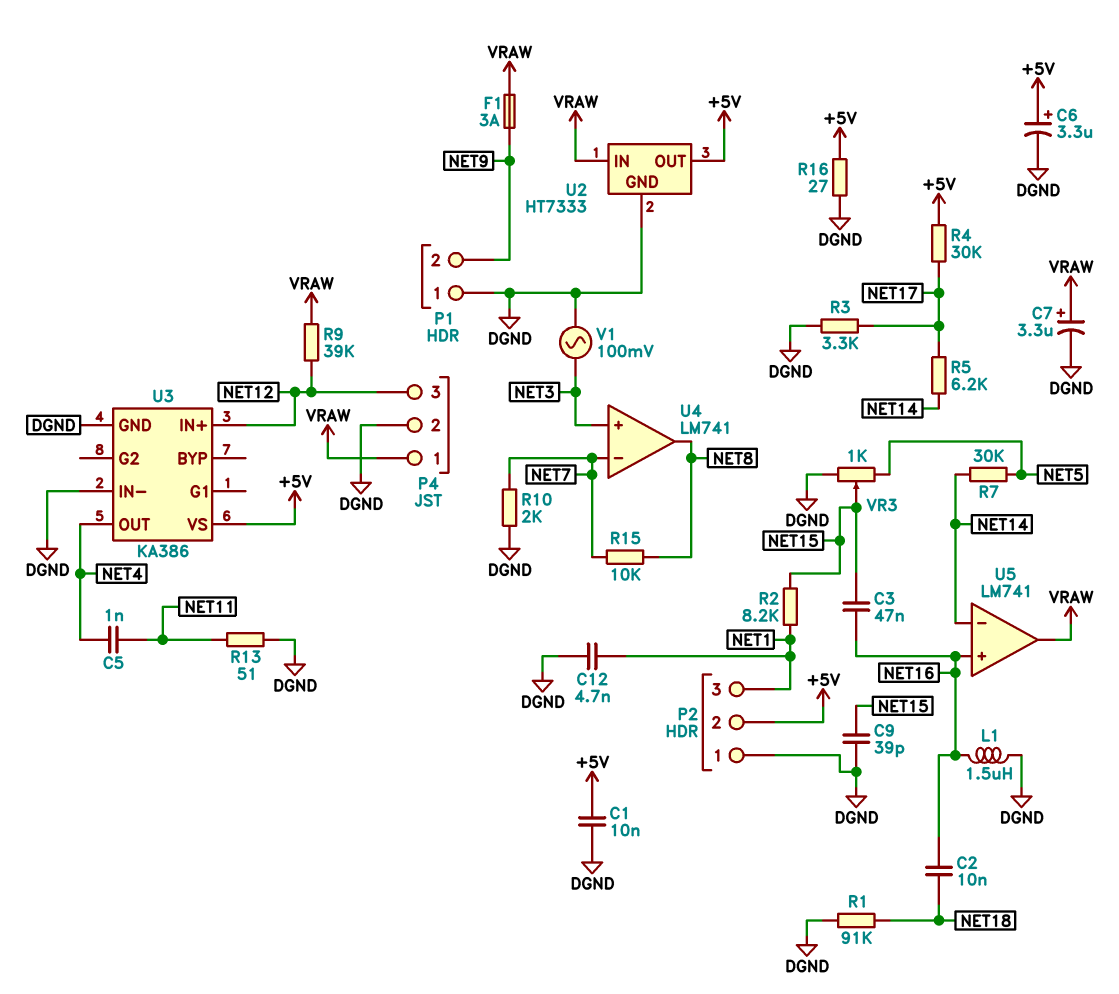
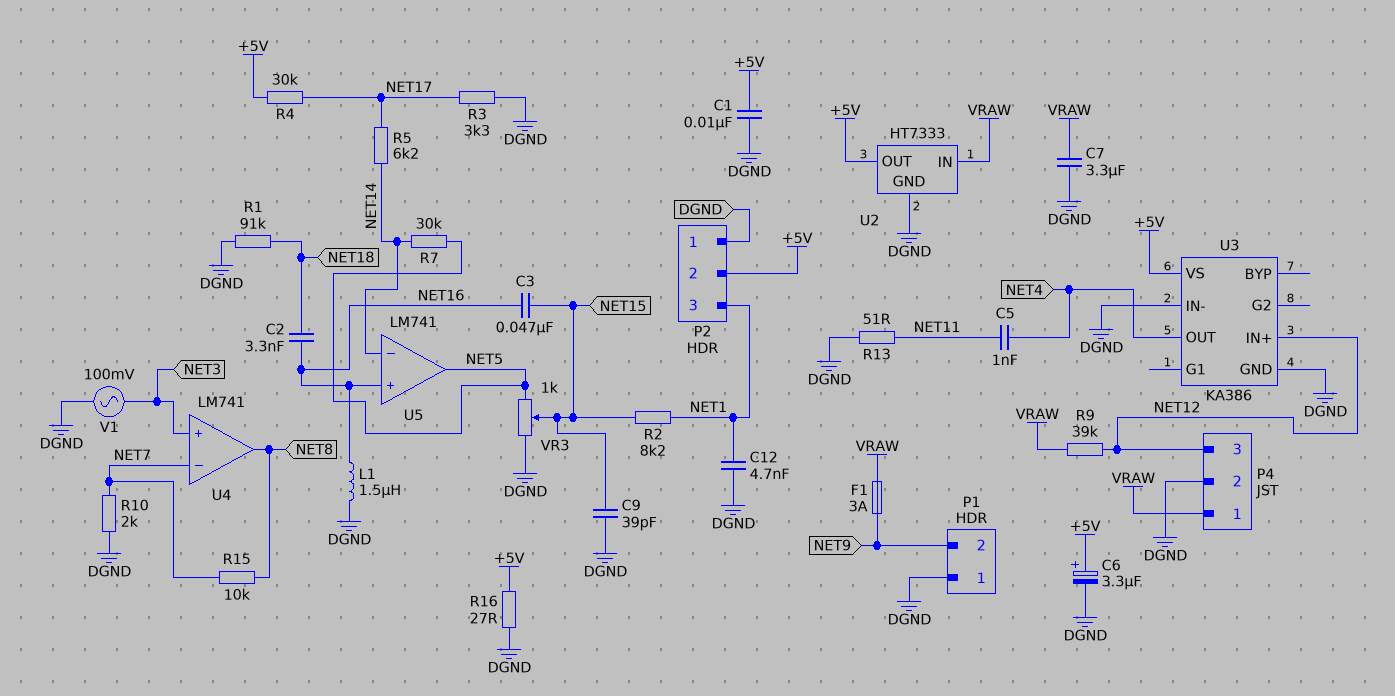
C2: 10nF (NET16, NET18) -> 3.3nF (NET16, NET18)
C7: 3.3uF (plus VRAW, minus DGND) -> 3.3uF (DGND, VRAW)
U5 pin out: VRAW -> NET5

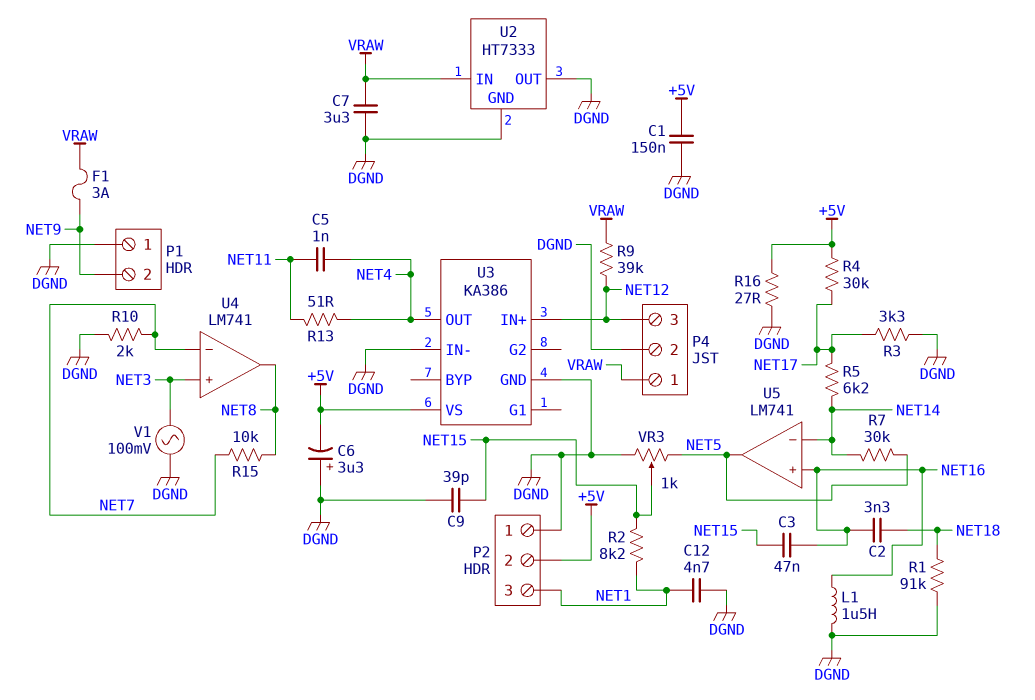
C1: 10nF (+5V, DGND) -> 150nF (+5V, DGND)
C6: 3.3uF (plus +5V, minus DGND) -> 3.3uF (plus DGND, minus +5V)
R13: 51 (DGND, NET11) -> 51 (NET4, NET11)
U2 pin OUT: +5V -> DGND

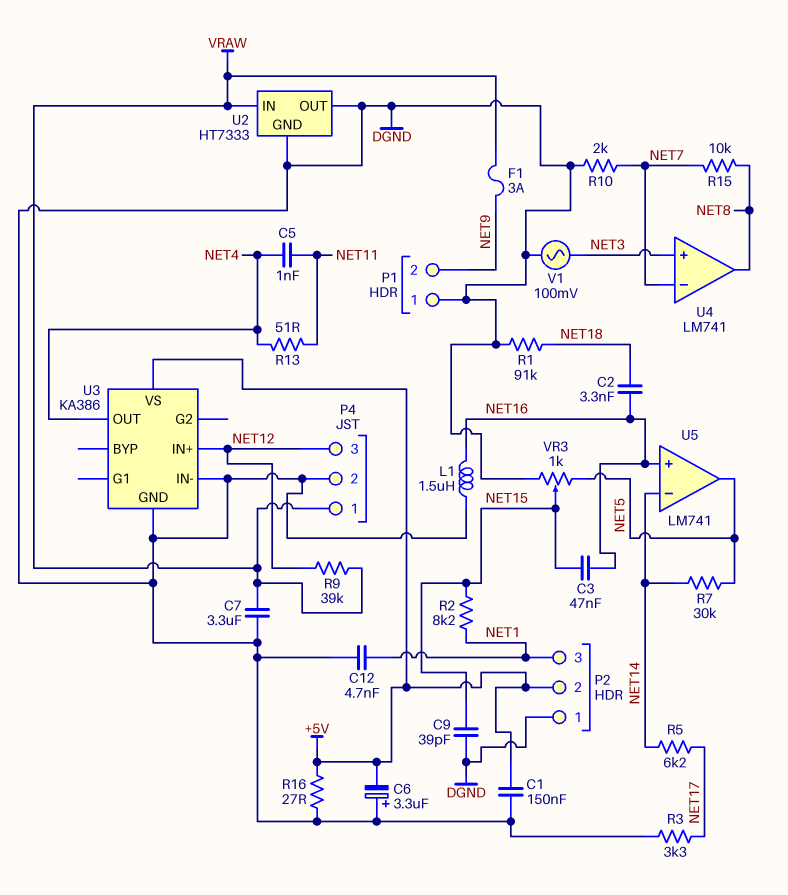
R4: 30k (+5V, NET17) -> none

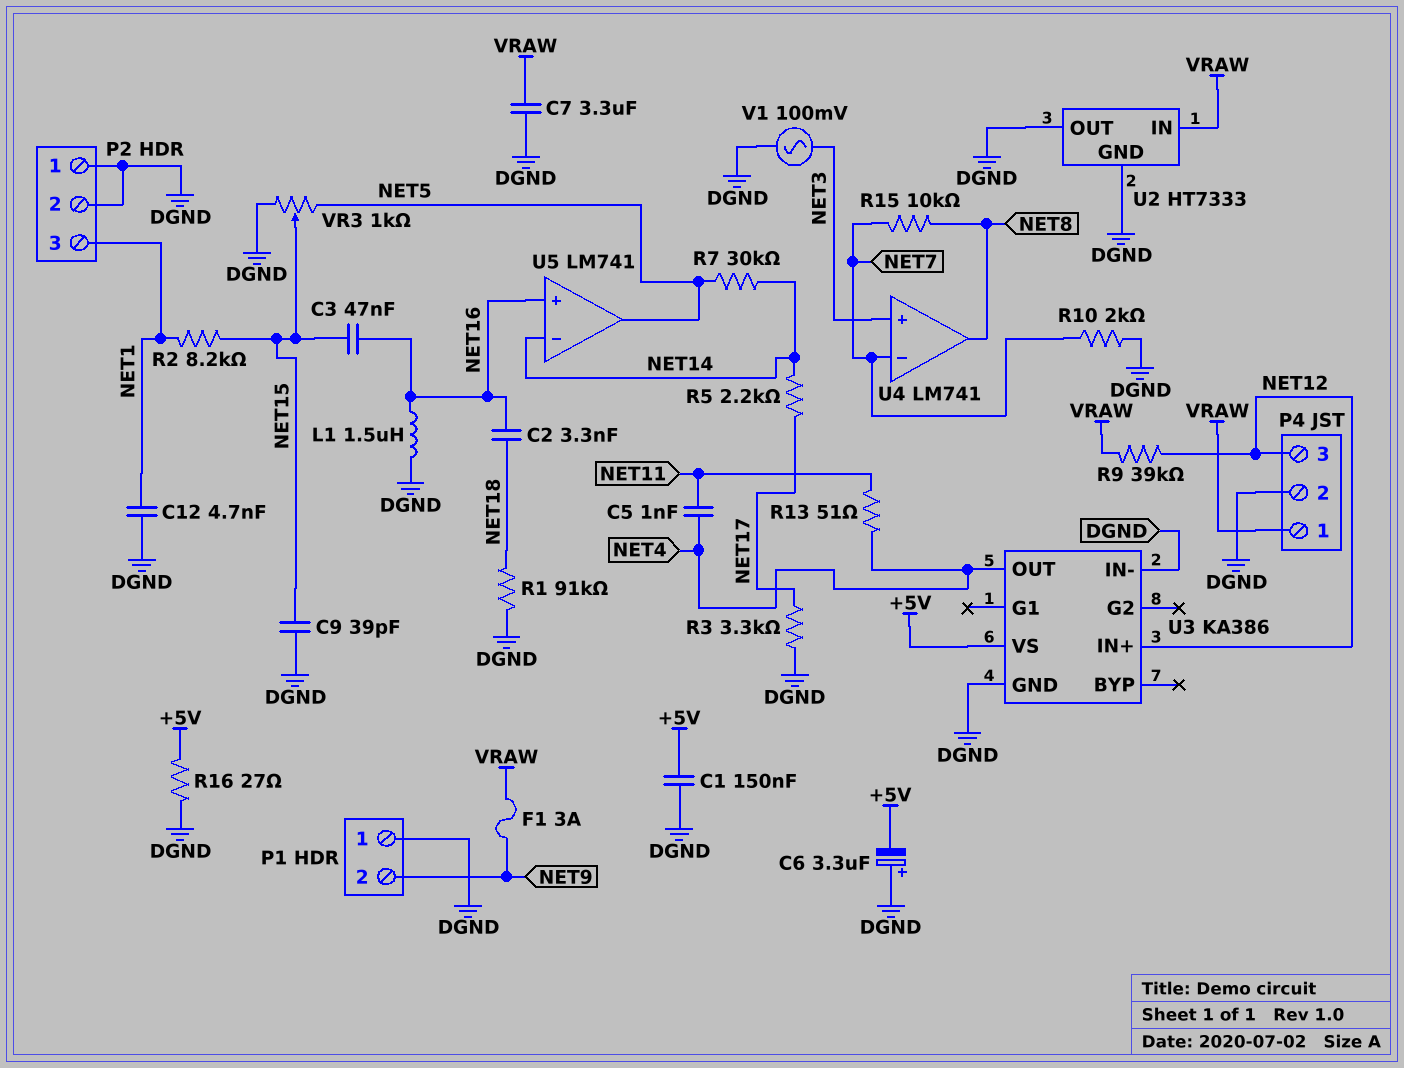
P2 pin 2: +5V -> DGND
R5: 6.2k (NET14, NET17) -> 2.2k (NET14, NET17)

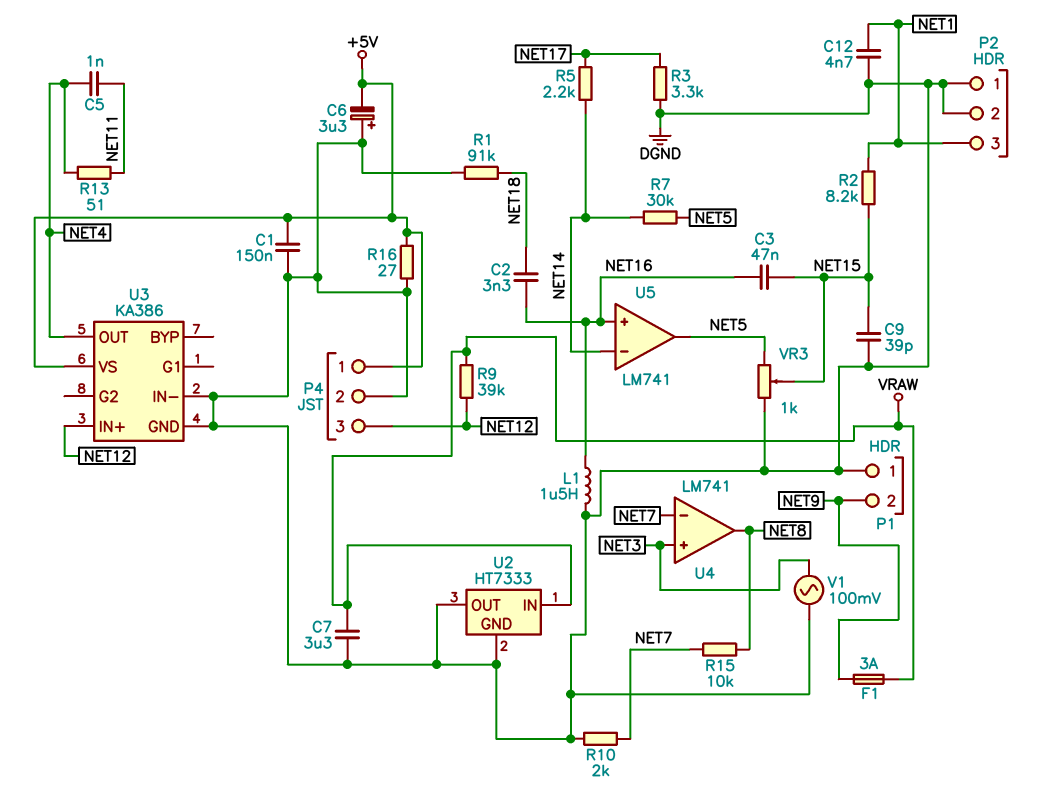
P4 pin 1: VRAW -> +5V

